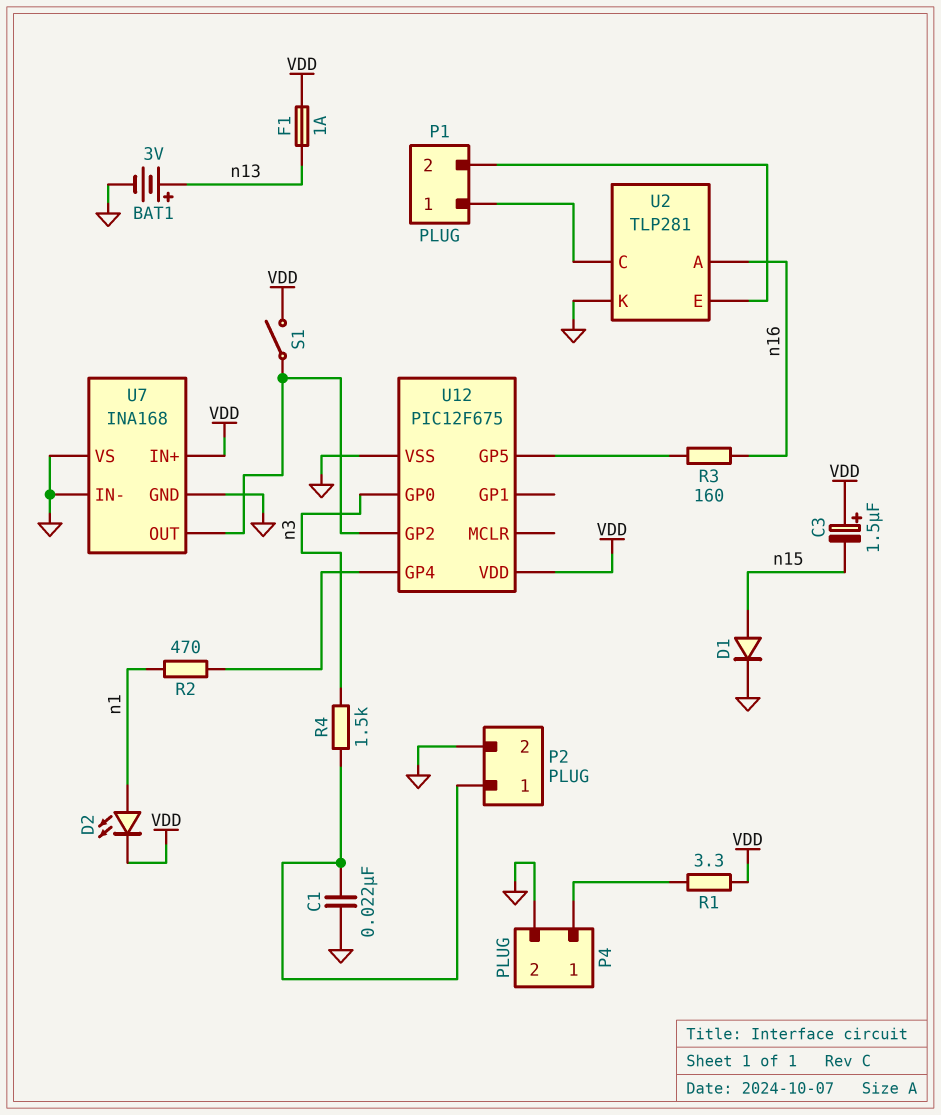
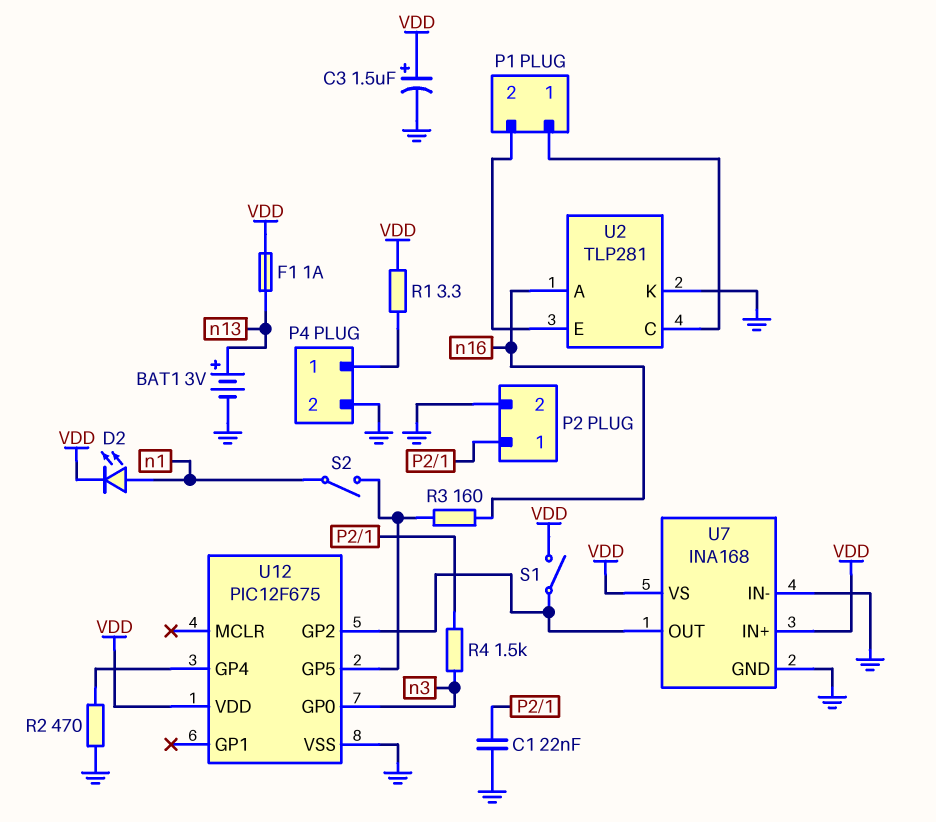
C3: 1.5uF (plus VDD, minus n15) -> 1.5uF (plus VDD, minus GND)
D1: diode (A n15, K GND) -> none
R2: 470 (U12/GP4, n1) -> 470 (GND, U12/GP4)
S2: none -> switch (U12/GP5, n1)
U7 pin VS: GND -> VDD

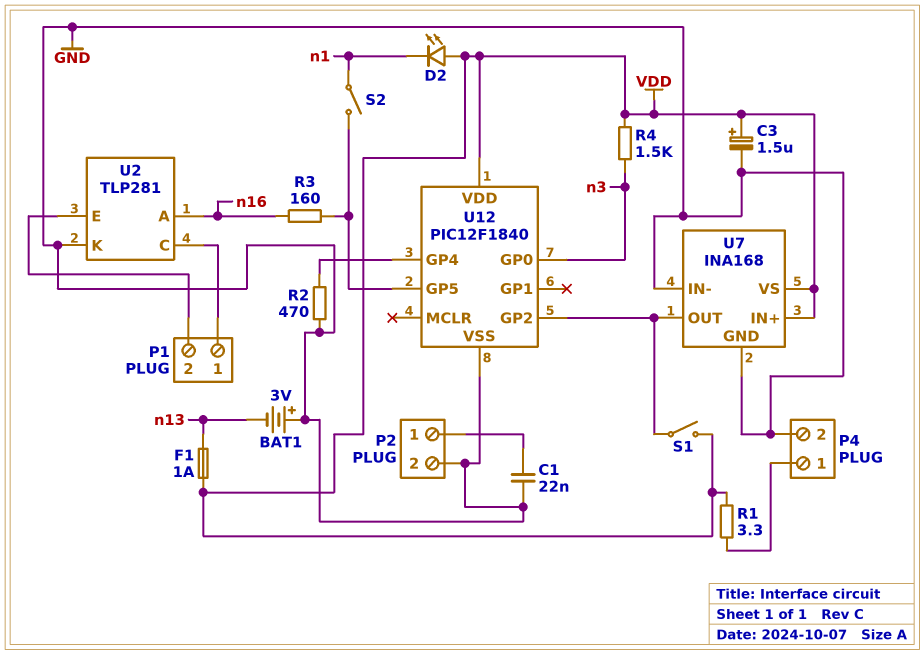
BAT1: 3V (plus n13, minus GND) -> 3V (plus GND, minus n13)
D2: LED (A n1, K VDD) -> LED (A VDD, K n1)
R4: 1.5k (P2/1, n3) -> 1.5k (VDD, n3)
U12: PIC12F675 -> PIC12F1840

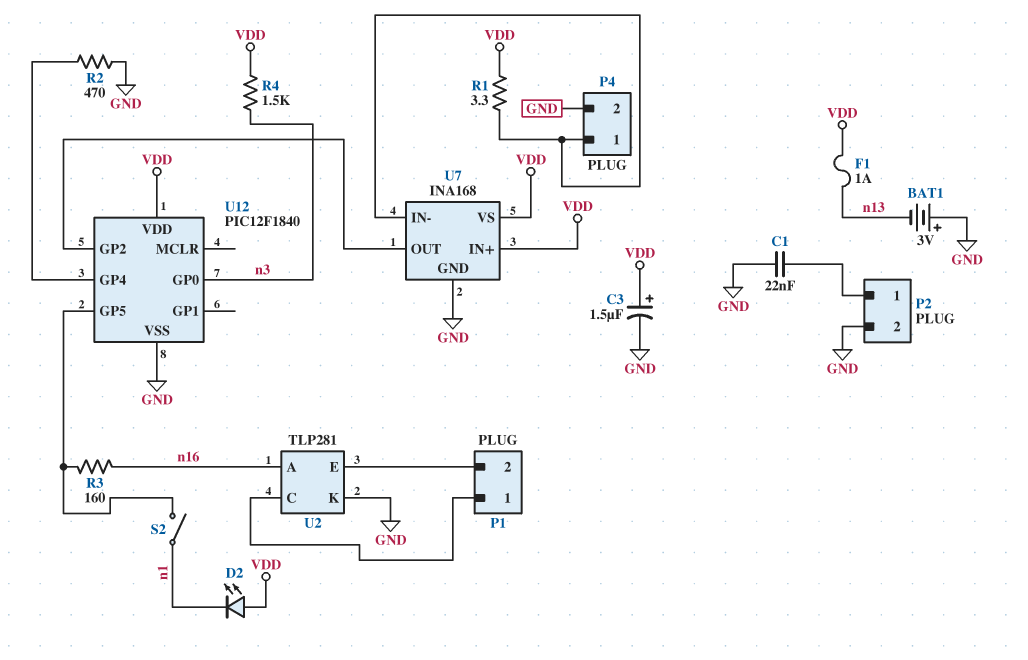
S1: switch (U7/OUT, VDD) -> none
U7 pin IN-: GND -> P4/1

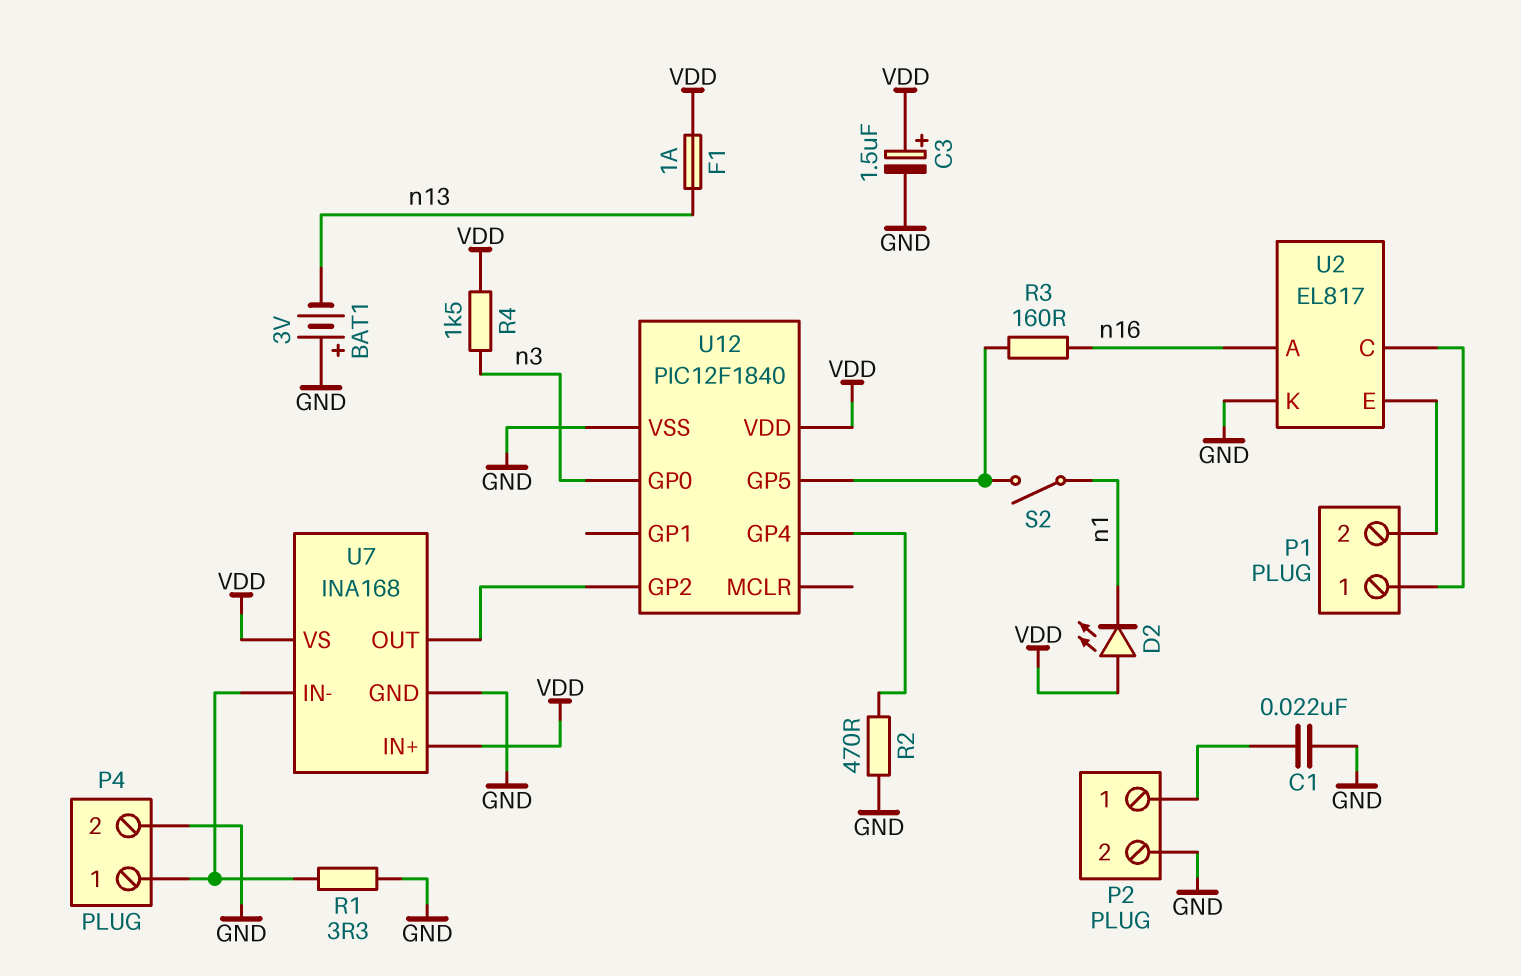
R1: 3.3 (P4/1, VDD) -> 3.3 (GND, P4/1)
U2: TLP281 -> EL817

